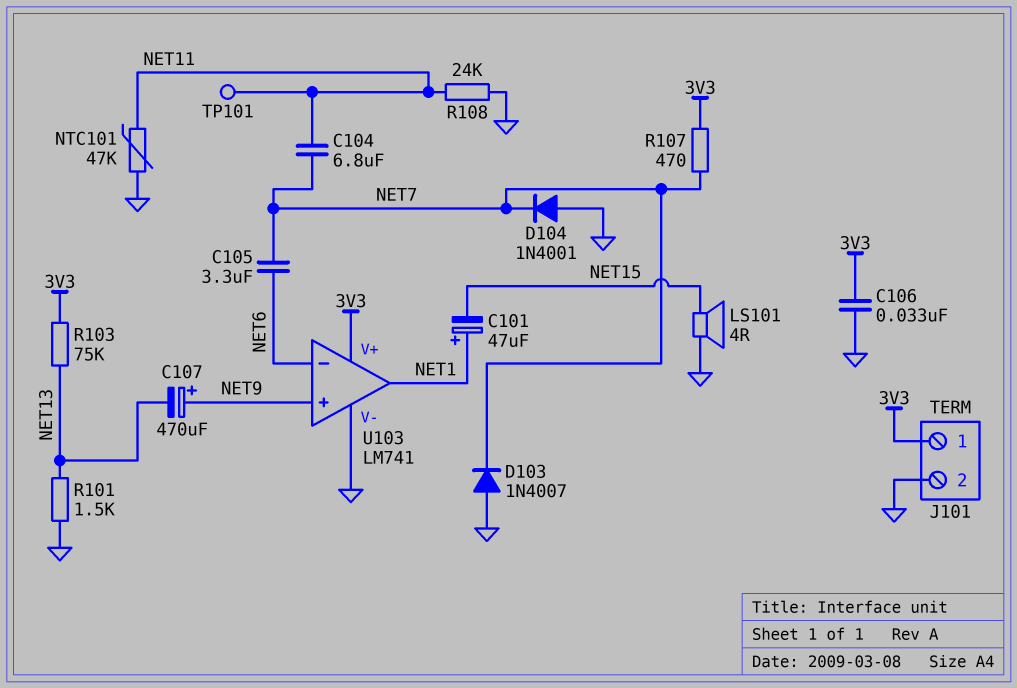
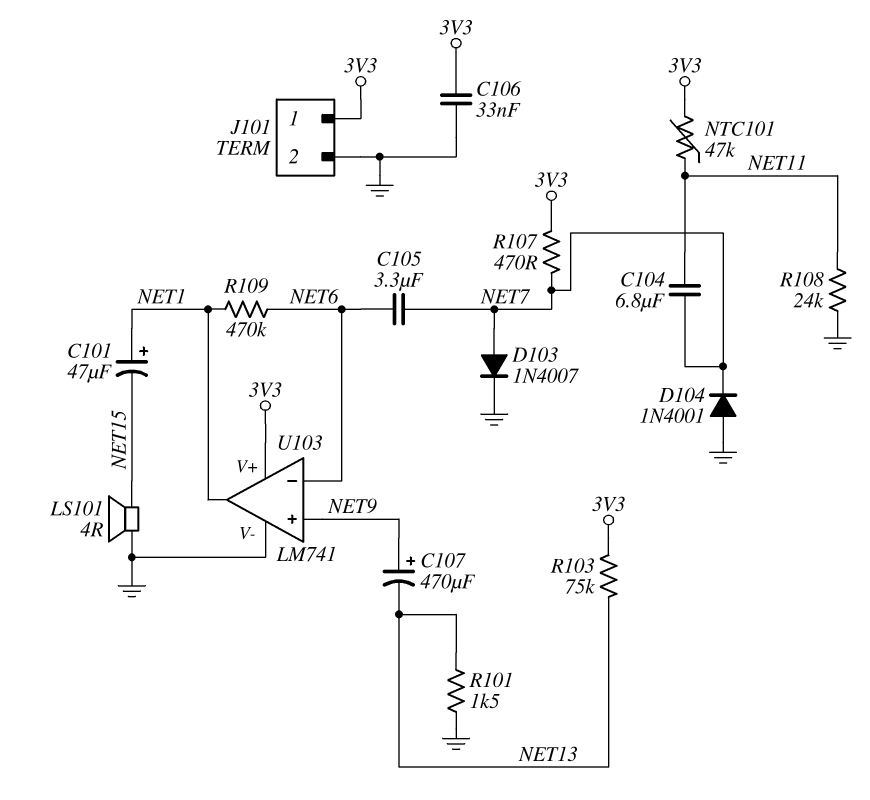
D103: diode 1N4007 (A GND, K NET7) -> diode 1N4007 (A NET7, K GND)
NTC101: 47k (GND, NET11) -> 47k (3V3, NET11)
R109: none -> 470k (NET1, NET6)
TP101: test point (NET11) -> none

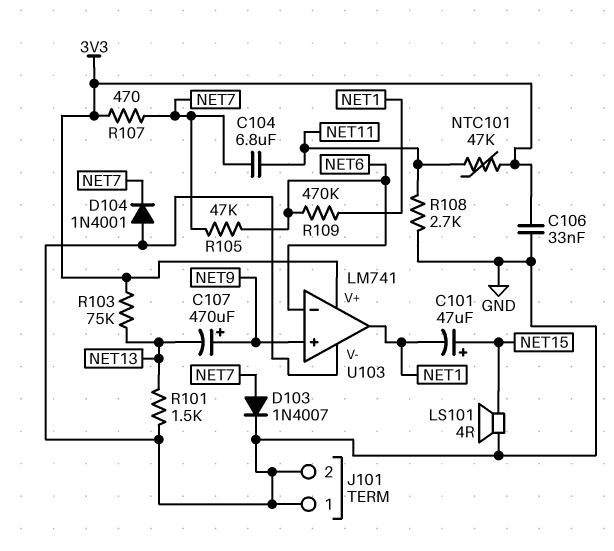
C101: 47uF (plus NET1, minus NET15) -> 47uF (plus NET15, minus NET1)
C105: 3.3uF (NET6, NET7) -> none
J101 pin 1: 3V3 -> GND
R105: none -> 47k (NET6, NET7)
R108: 24k (GND, NET11) -> 2.7k (GND, NET11)

